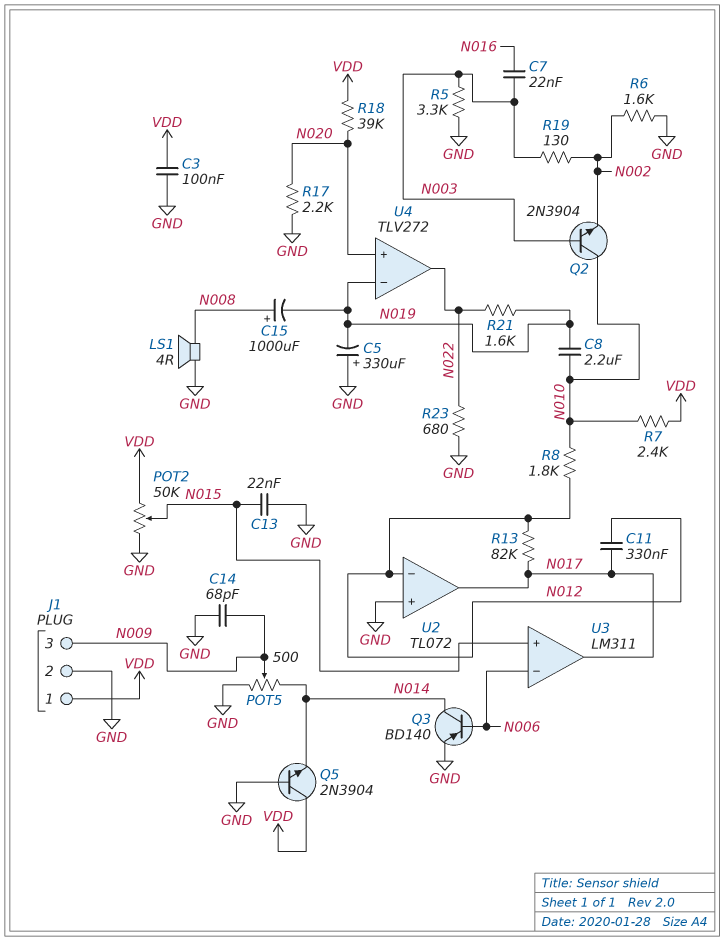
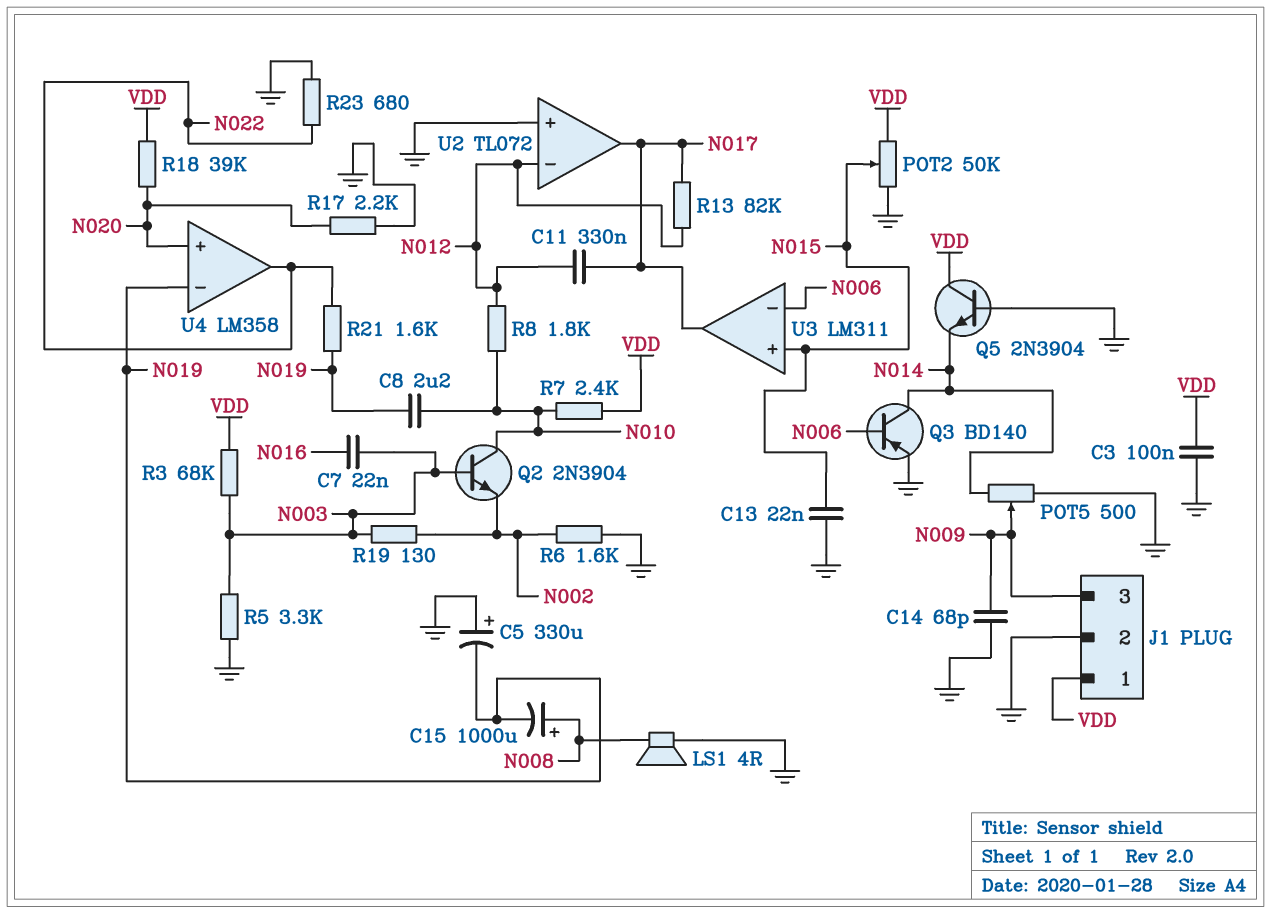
R3: none -> 68k (N003, VDD)
U4: TLV272 -> LM358

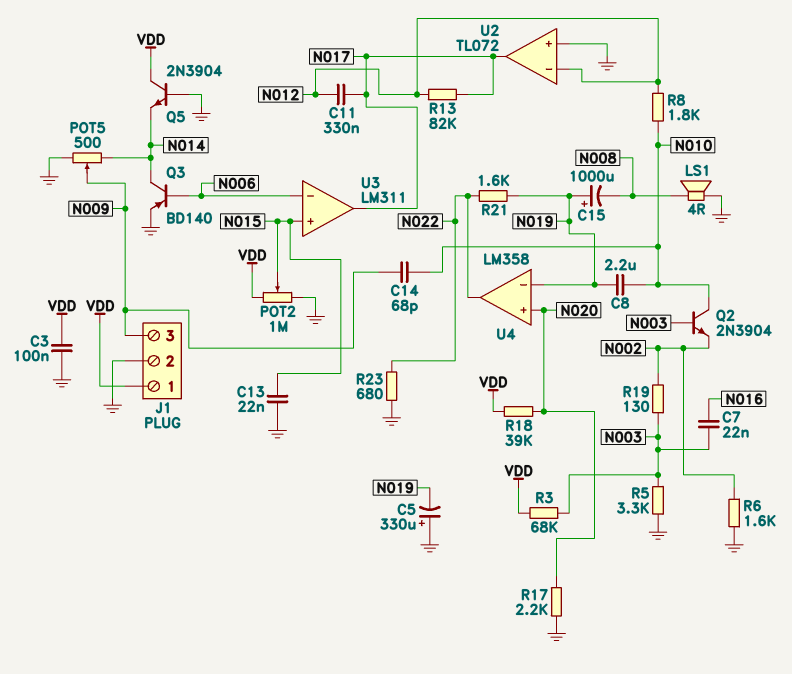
C14: 68pF (GND, N009) -> 68pF (N009, N010)
C15: 1000uF (plus N008, minus N019) -> 1000uF (plus N019, minus N008)
POT2: 50k (GND, VDD, wiper N015) -> 1M (GND, VDD, wiper N015)
R7: 2.4k (N010, VDD) -> none

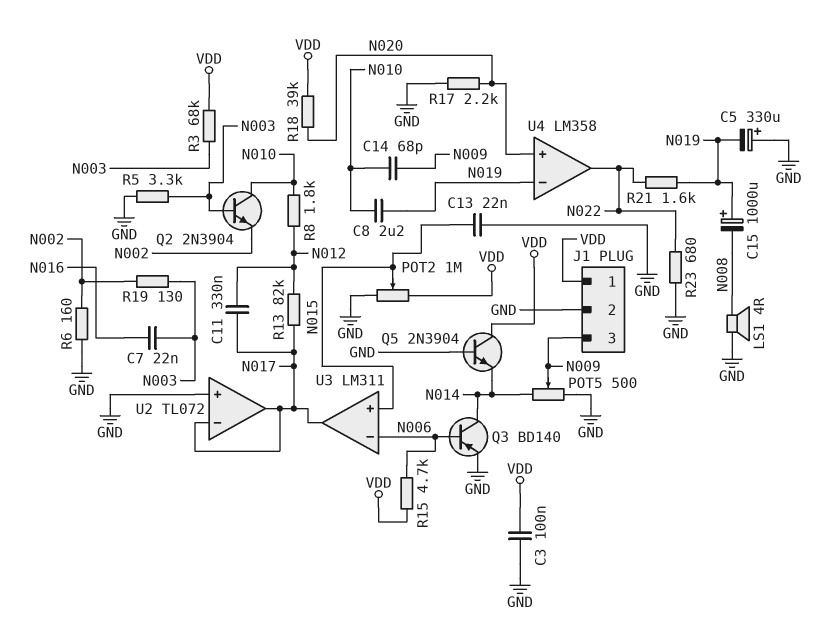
R6: 1.6k (GND, N002) -> 160 (GND, N002)
R15: none -> 4.7k (N006, VDD)
U2 pin in-: N012 -> N017

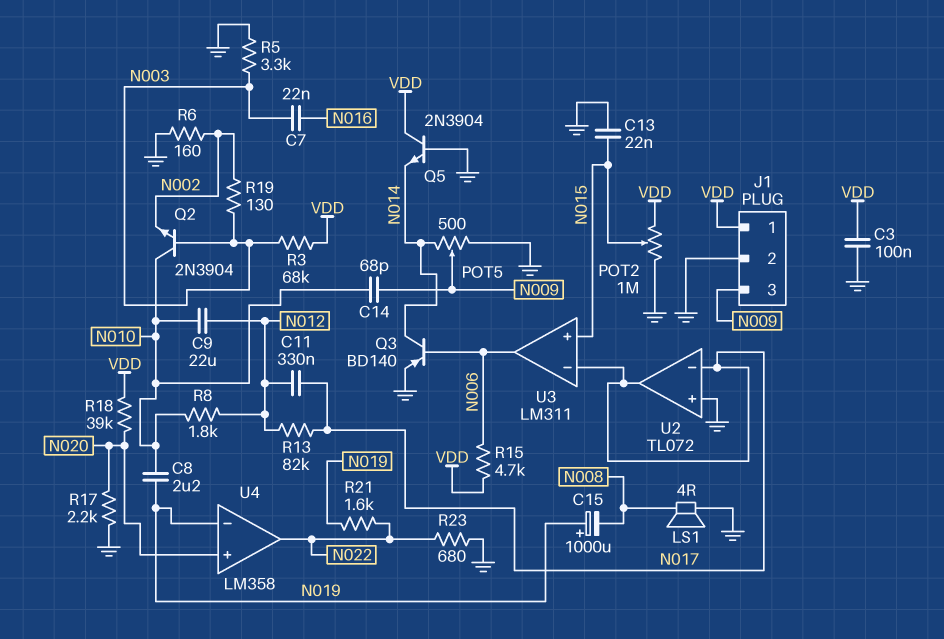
C5: 330uF (plus GND, minus N019) -> none
C9: none -> 22uF (N010, N012)
U3 pin in-: N006 -> N017
U3 pin out: N017 -> N006

